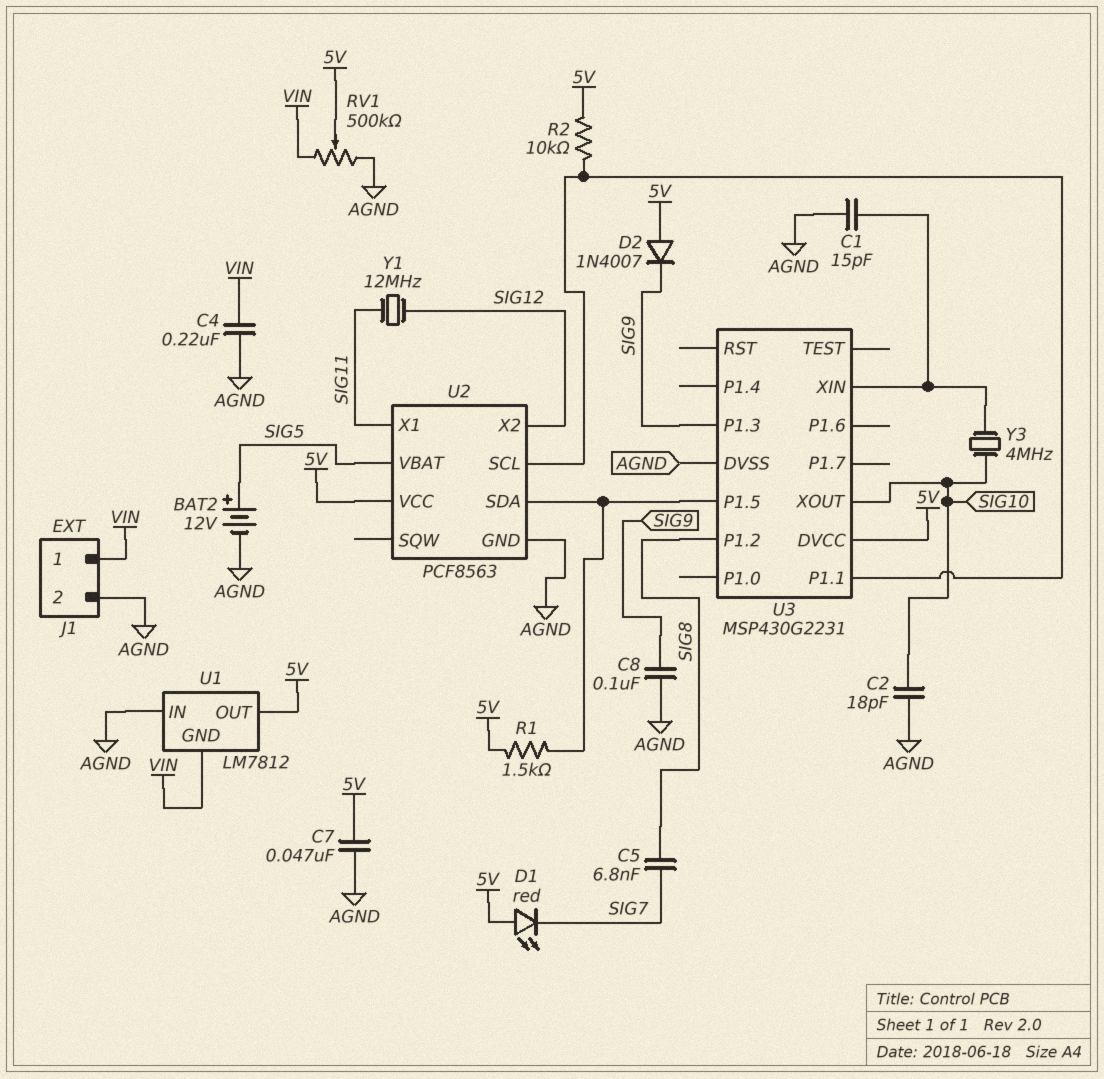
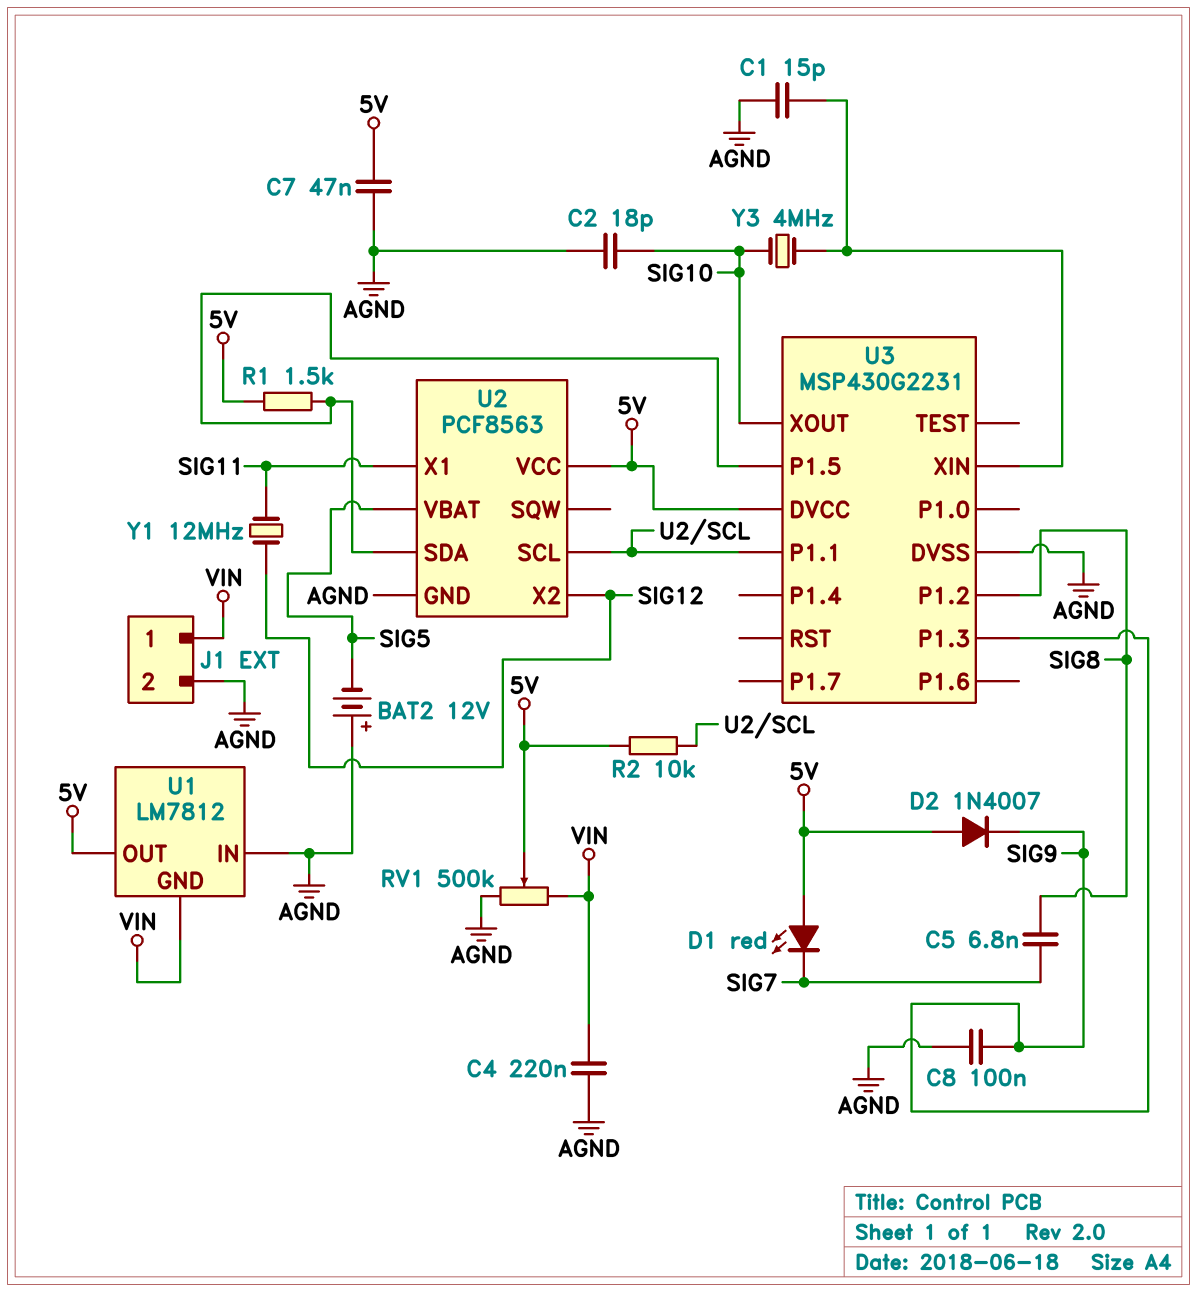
BAT2: 12V (plus SIG5, minus AGND) -> 12V (plus AGND, minus SIG5)

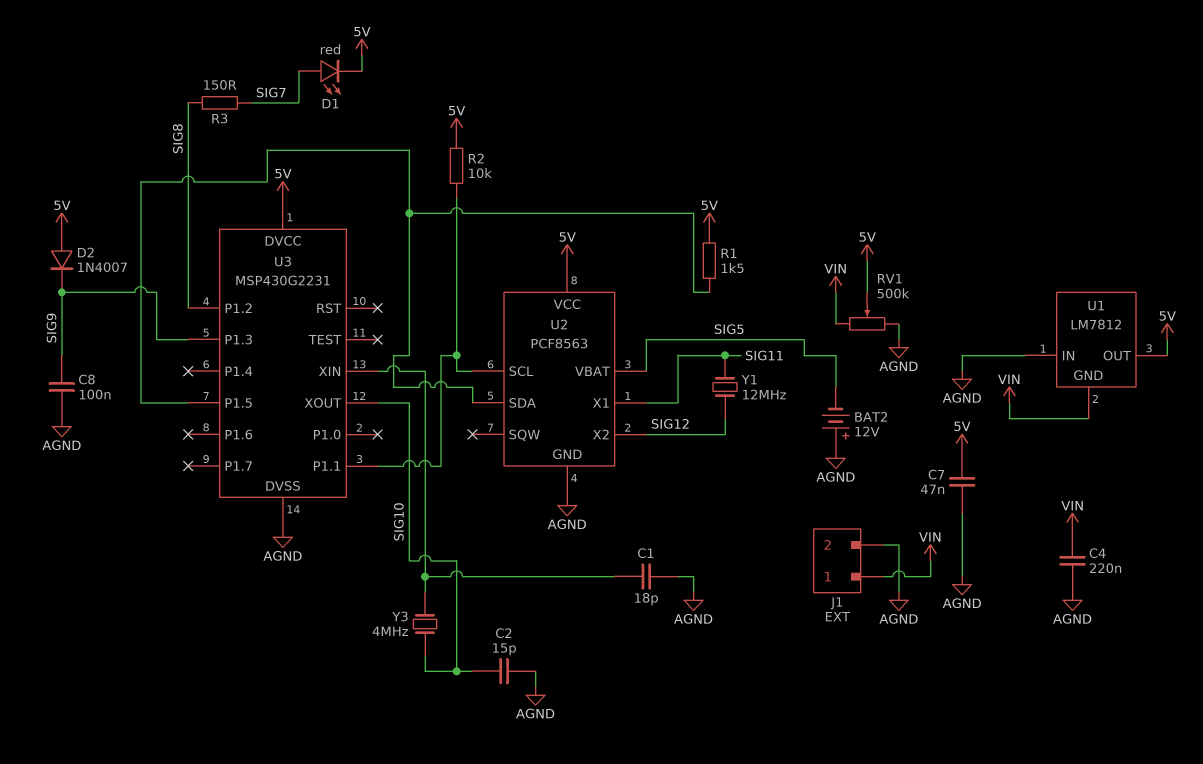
C1: 15pF (AGND, U3/XIN) -> 18pF (AGND, U3/XIN)
C2: 18pF (AGND, SIG10) -> 15pF (AGND, SIG10)
C5: 6.8nF (SIG7, SIG8) -> none
D1: LED red (A 5V, K SIG7) -> LED red (A SIG7, K 5V)
R3: none -> 150 (SIG7, SIG8)

